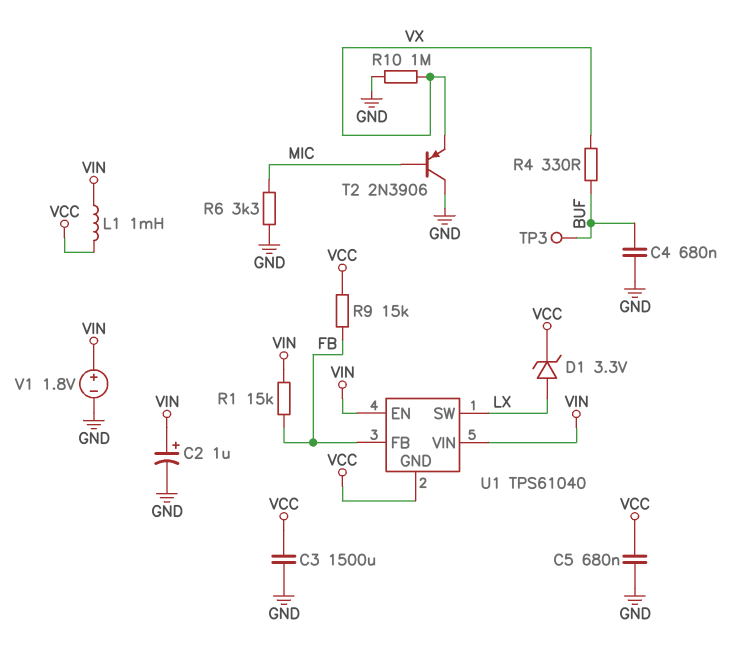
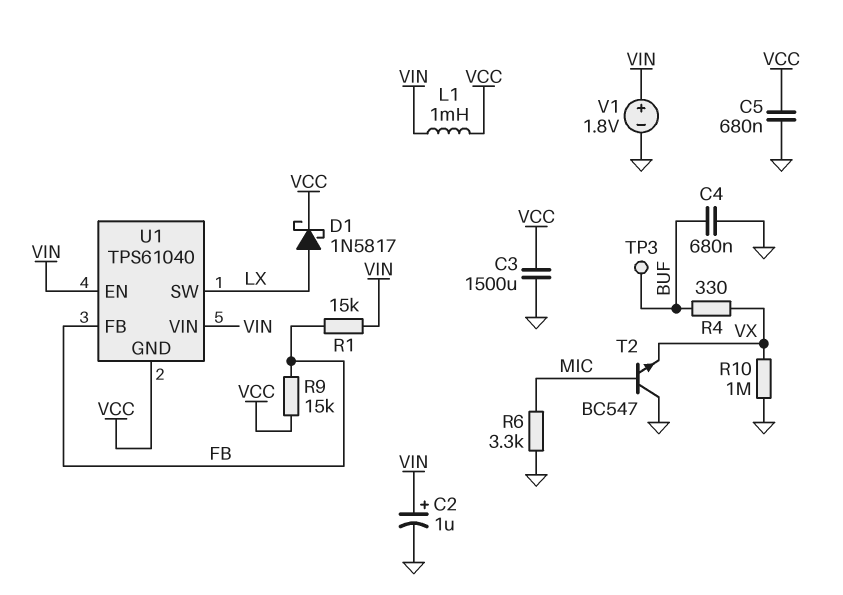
D1: zener 3.3V (A LX, K VCC) -> schottky 1N5817 (A LX, K VCC)
T2: PNP 2N3906 (B MIC, C GND, E VX) -> NPN BC547 (B MIC, C GND, E VX)

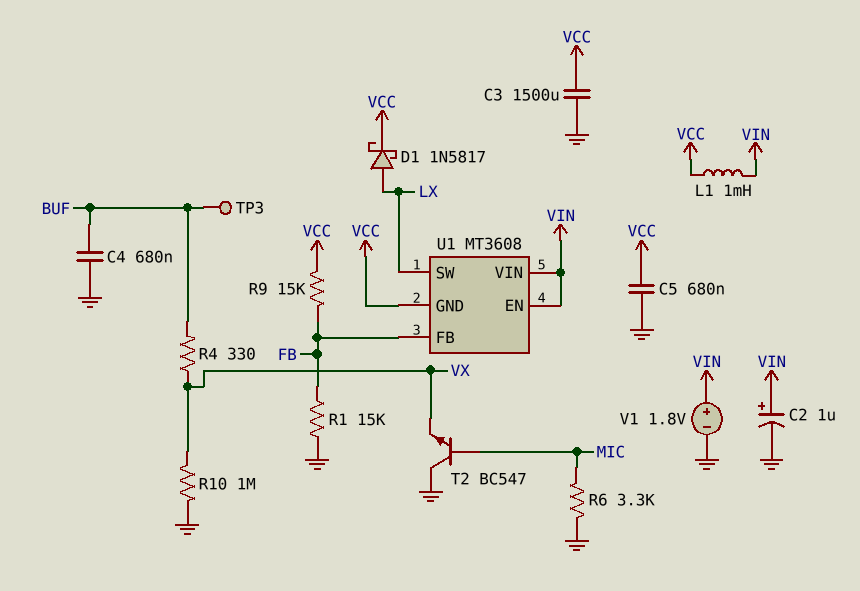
R1: 15k (FB, VIN) -> 15k (FB, GND)
U1: TPS61040 -> MT3608

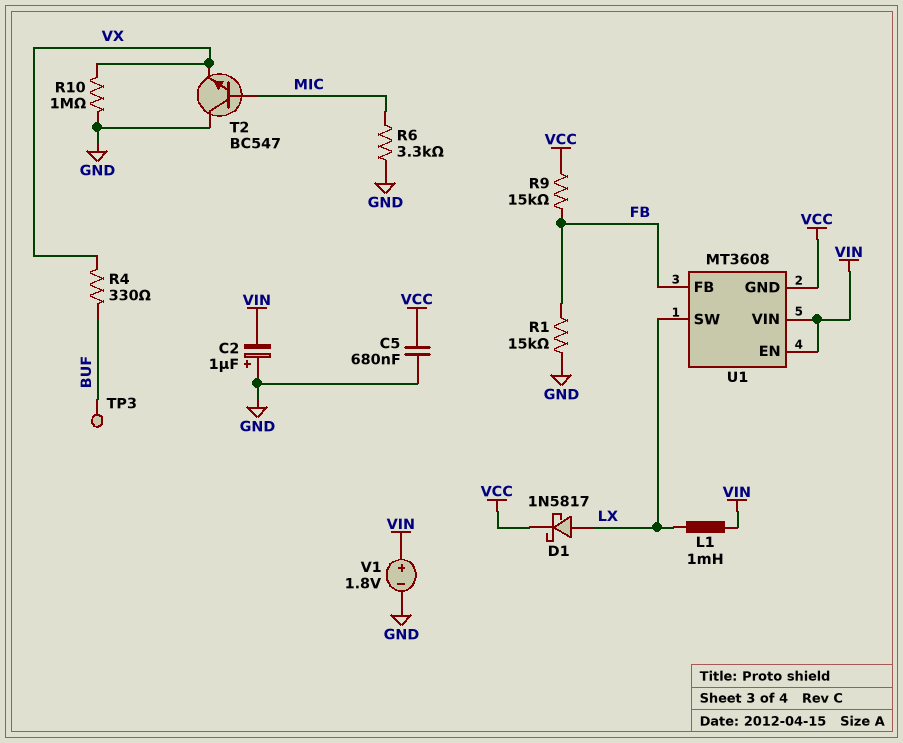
C2: 1uF (plus VIN, minus GND) -> 1uF (plus GND, minus VIN)
C3: 1500uF (GND, VCC) -> none
C4: 680nF (BUF, GND) -> none
L1: 1mH (VCC, VIN) -> 1mH (LX, VIN)

